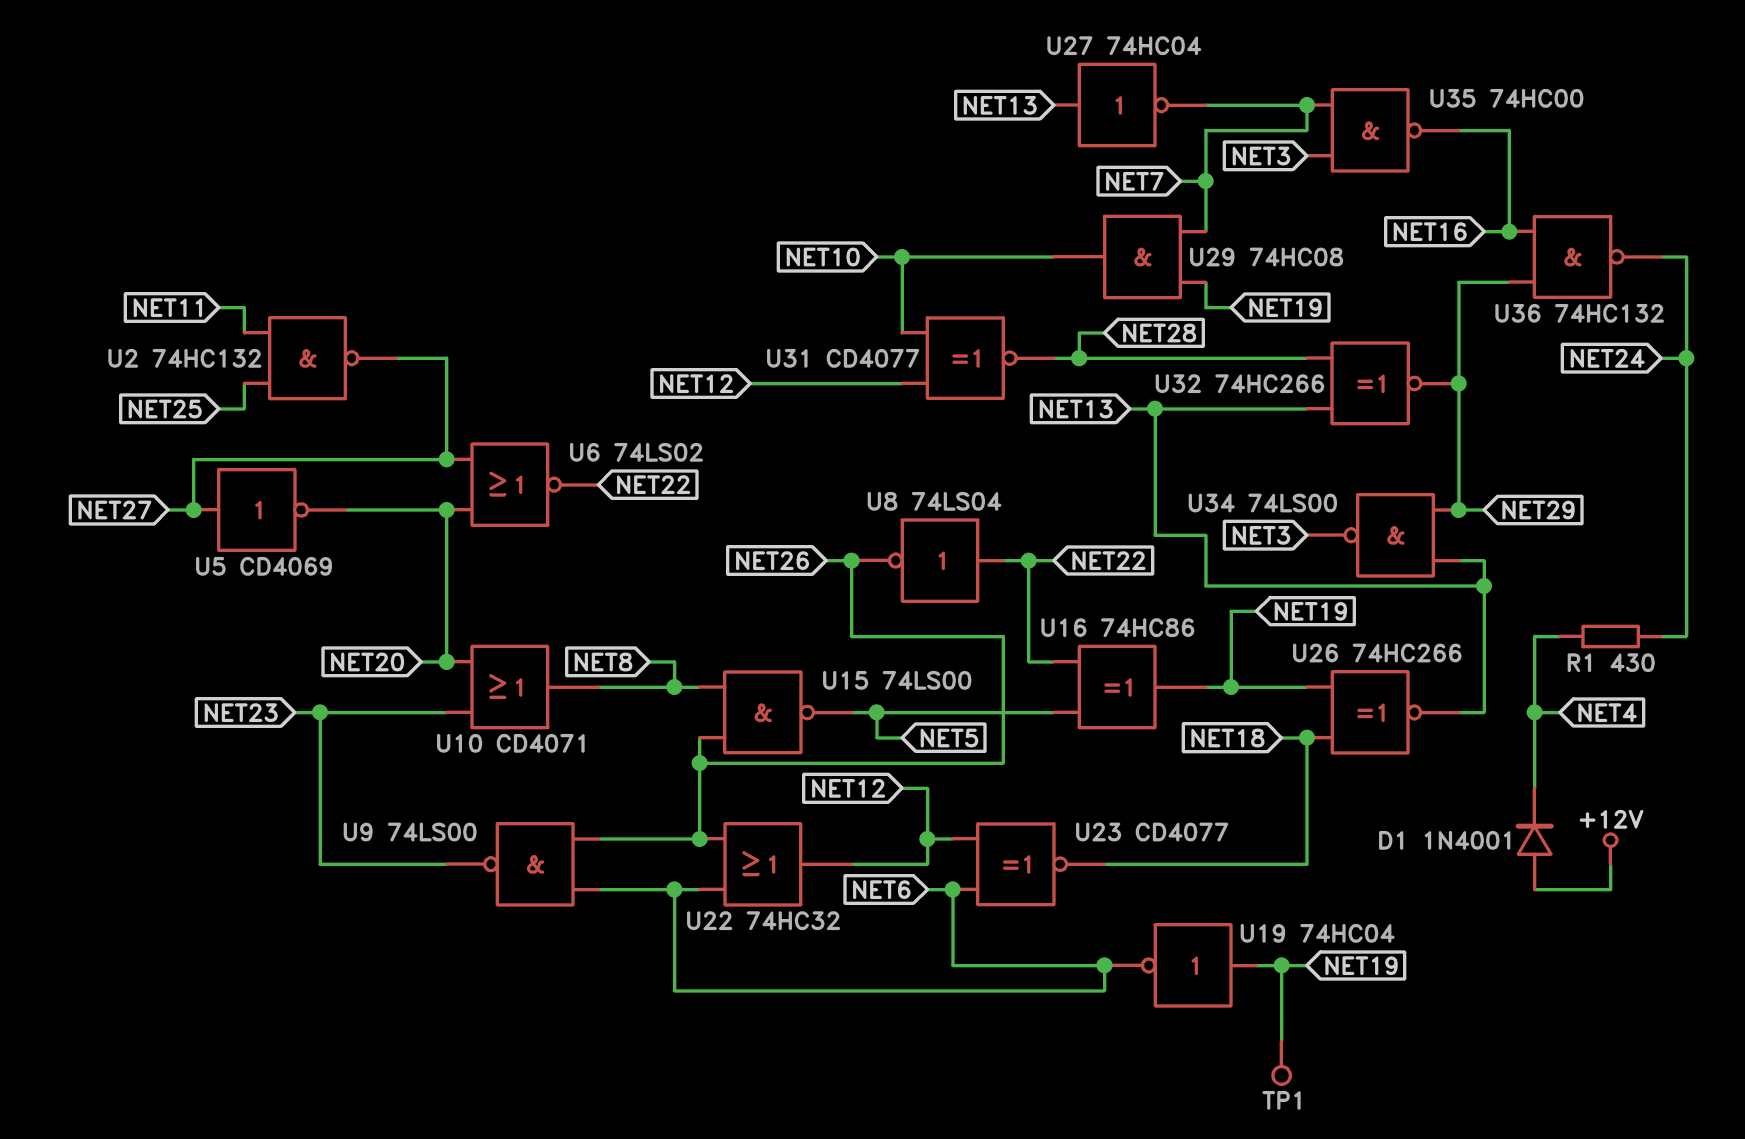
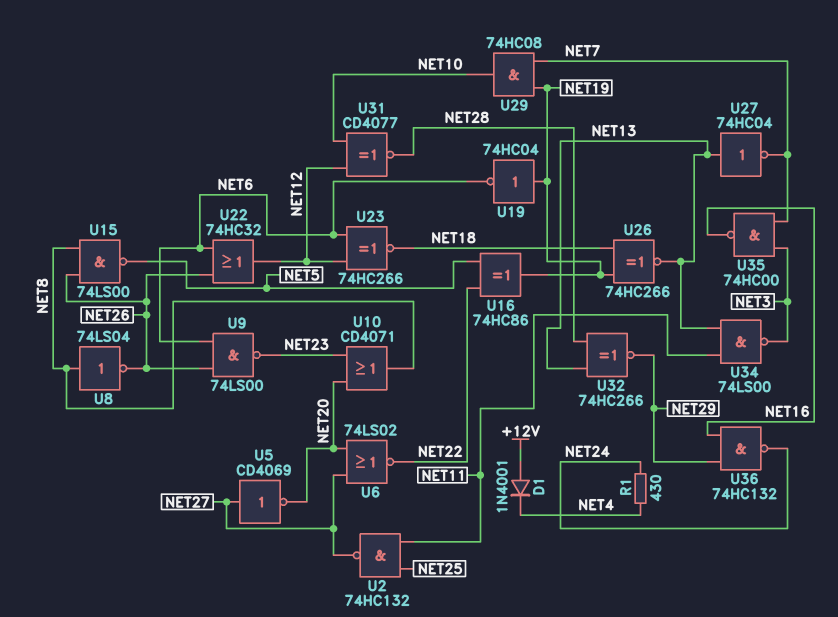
TP1: test point (NET19) -> none
U8: NOT 74LS04 (in NET22, out NET26) -> NOT 74LS04 (in NET8, out NET26)
U23: XNOR CD4077 (in NET6, in NET12, out NET18) -> XNOR 74HC266 (in NET6, in NET12, out NET18)
U34: NAND 74LS00 (in NET13, in NET29, out NET3) -> NAND 74LS00 (in NET11, in NET13, out NET3)

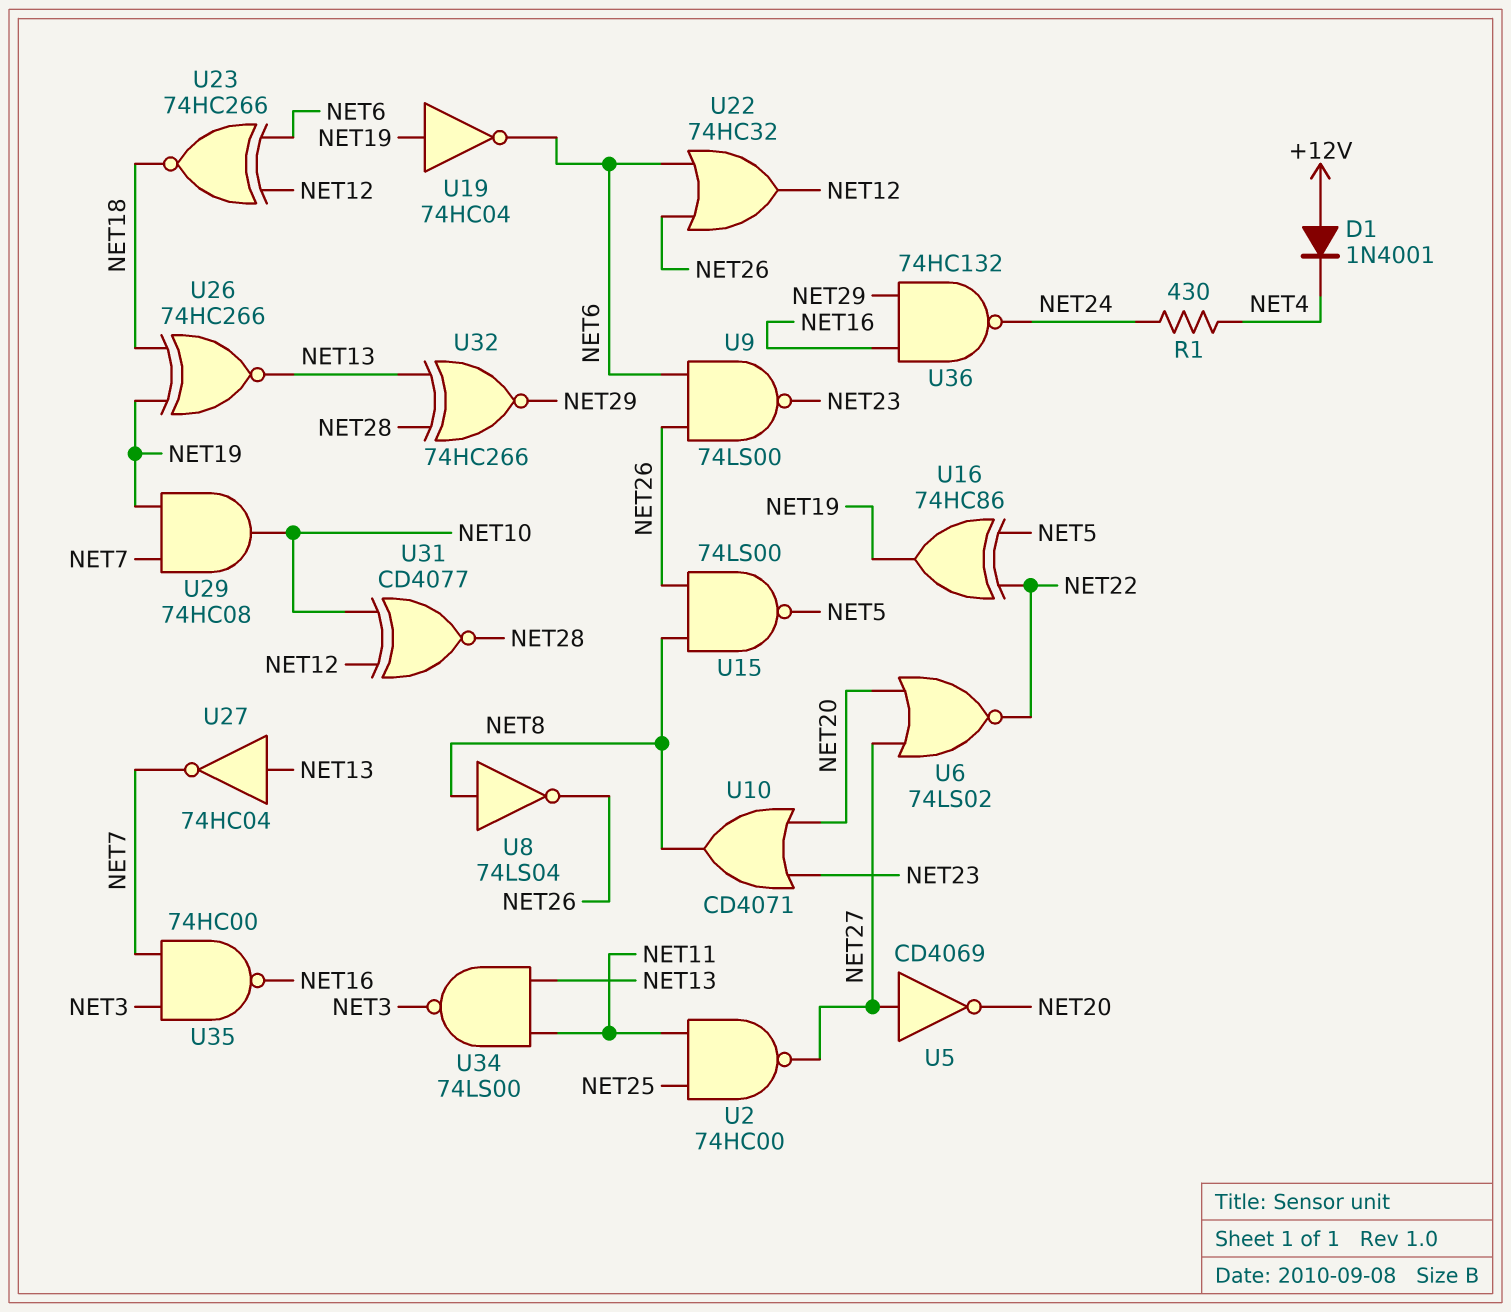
U2: NAND 74HC132 (in NET11, in NET25, out NET27) -> NAND 74HC00 (in NET11, in NET25, out NET27)

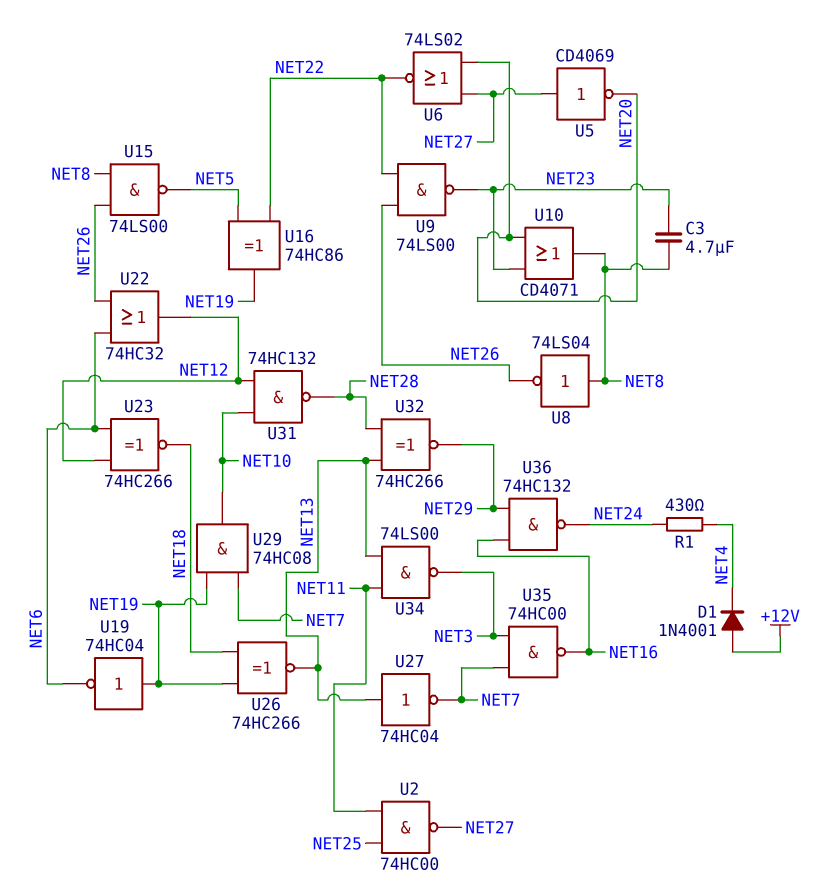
C3: none -> 4.7uF (NET8, NET23)
U9: NAND 74LS00 (in NET6, in NET26, out NET23) -> NAND 74LS00 (in NET22, in NET26, out NET23)
U31: XNOR CD4077 (in NET10, in NET12, out NET28) -> NAND 74HC132 (in NET10, in NET12, out NET28)

